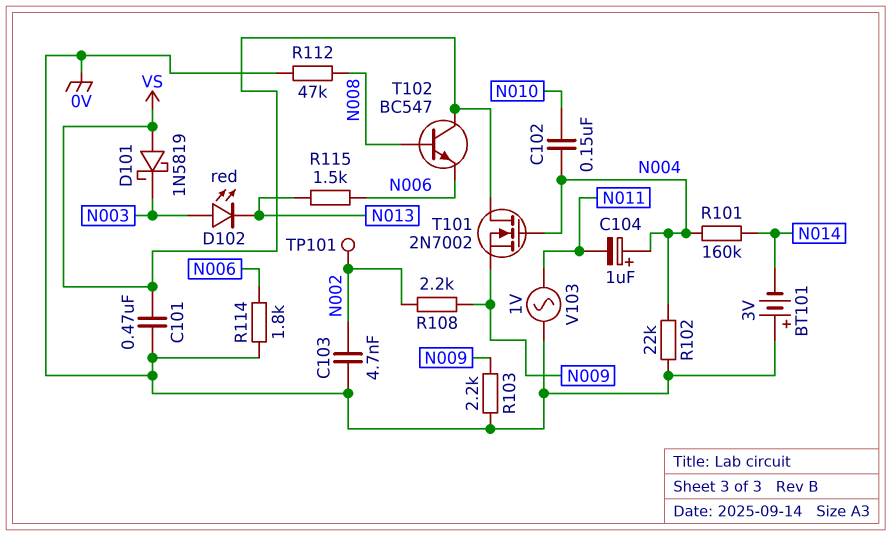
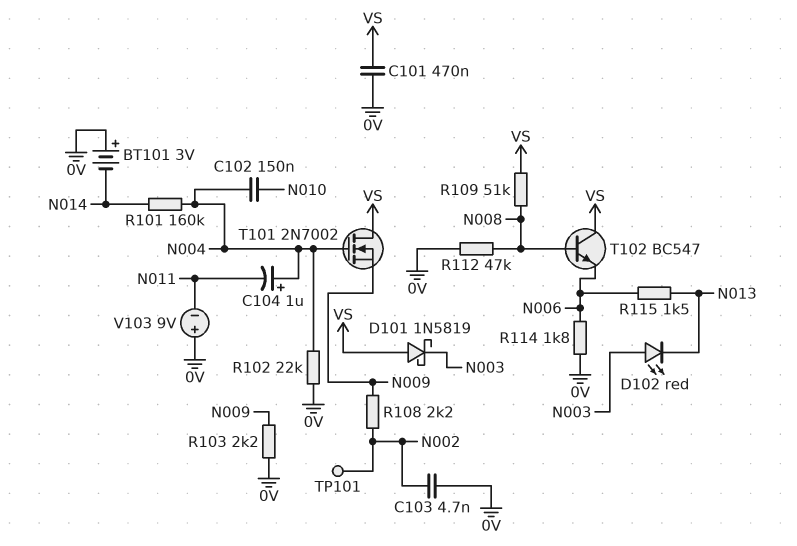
R109: none -> 51k (N008, VS)
V103: AC 1V (0V, N011) -> 9V (plus 0V, minus N011)

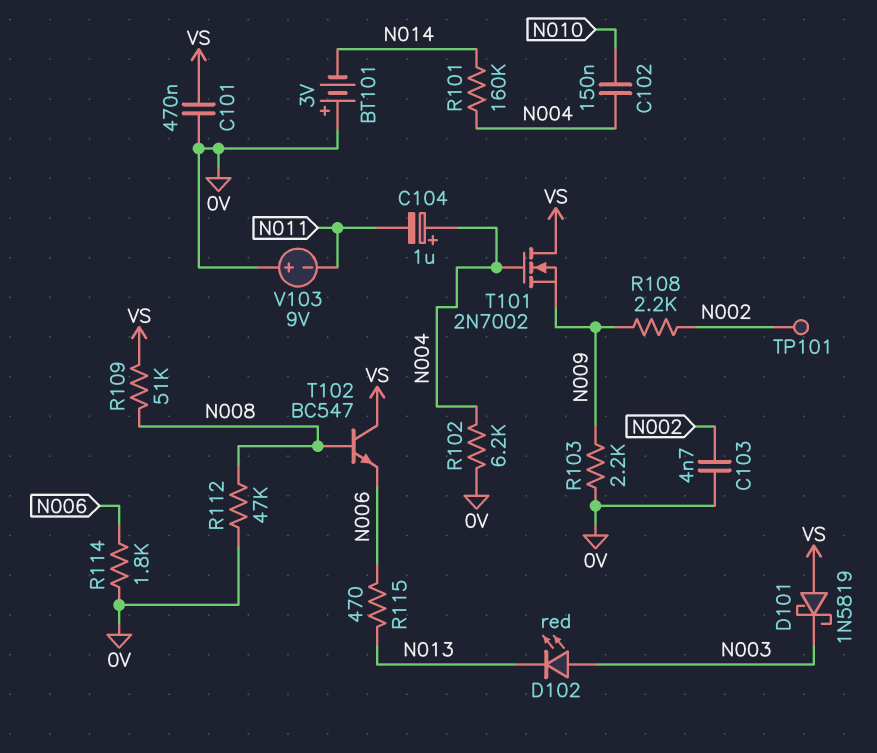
R102: 22k (0V, N004) -> 6.2k (0V, N004)
R115: 1.5k (N006, N013) -> 470 (N006, N013)

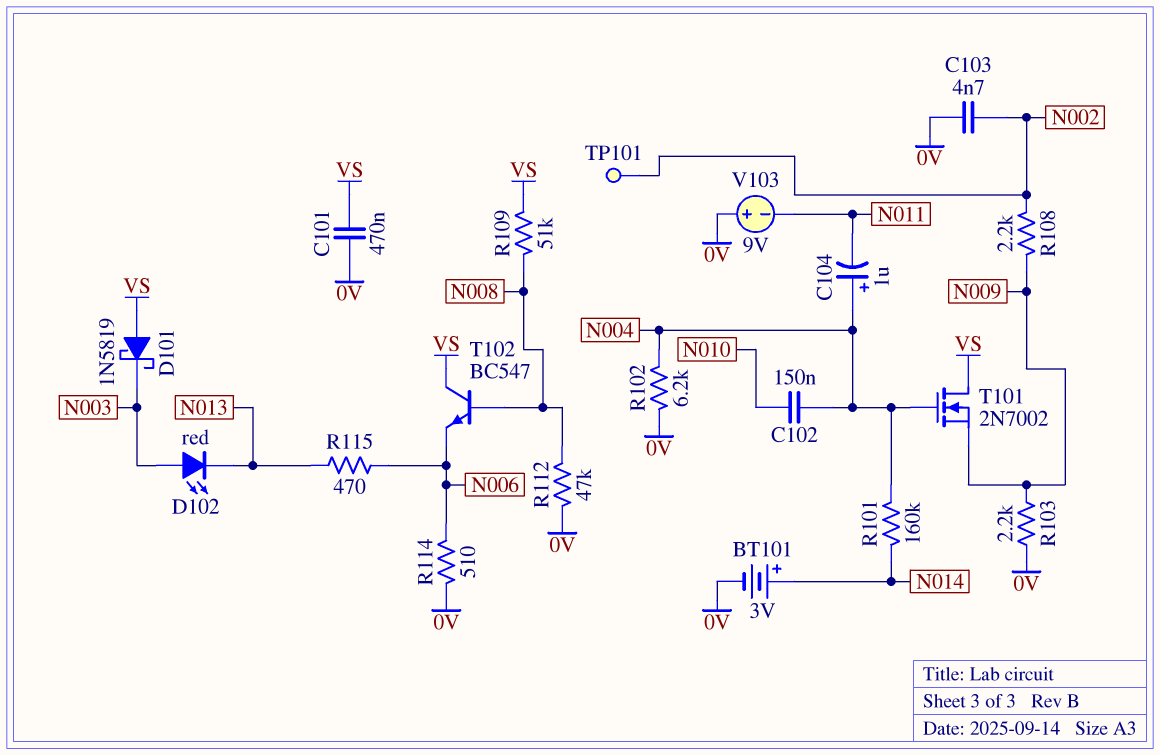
BT101: 3V (plus 0V, minus N014) -> 3V (plus N014, minus 0V)
R114: 1.8k (0V, N006) -> 510 (0V, N006)

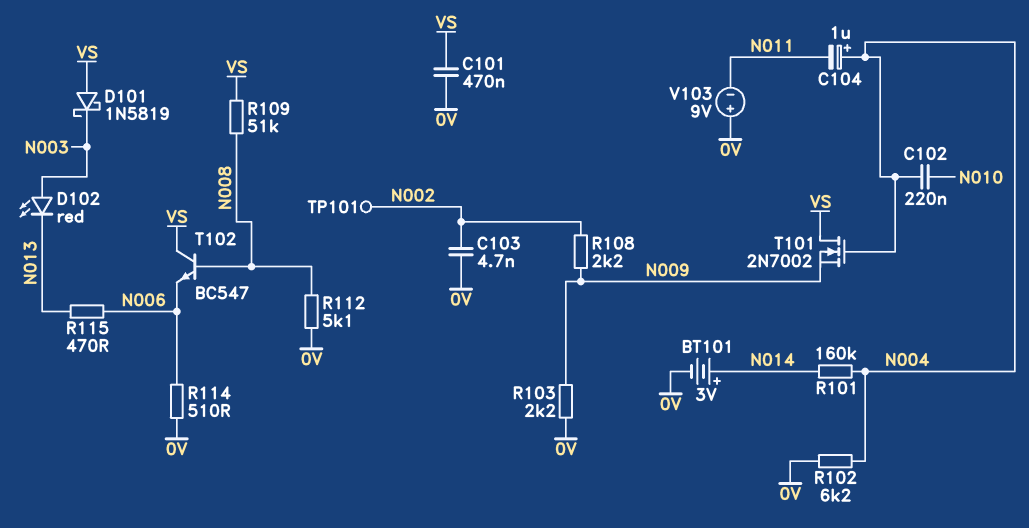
C102: 150nF (N004, N010) -> 220nF (N004, N010)
R112: 47k (0V, N008) -> 5.1k (0V, N008)

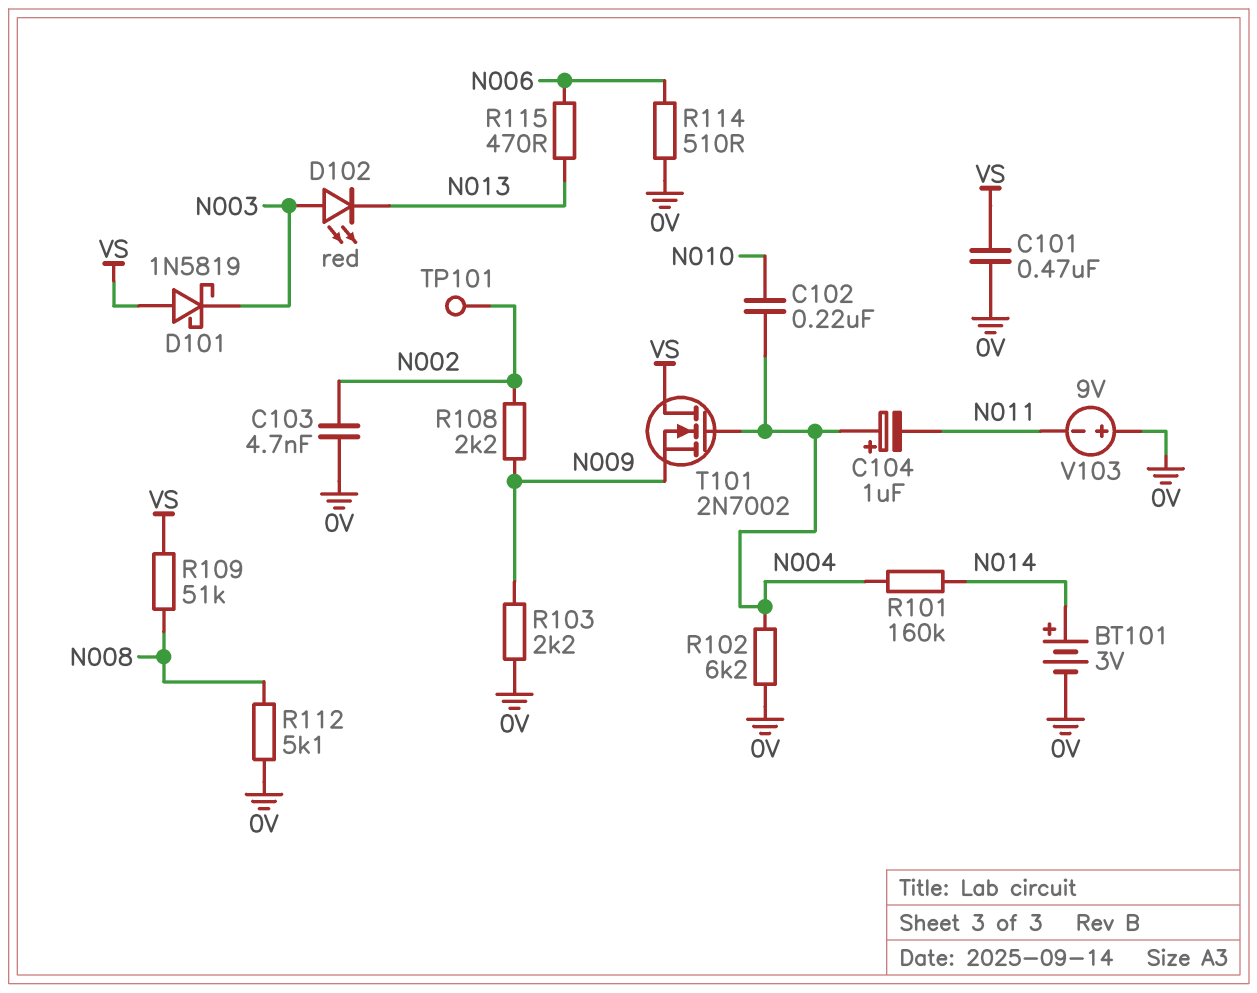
T102: NPN BC547 (B N008, C VS, E N006) -> none

